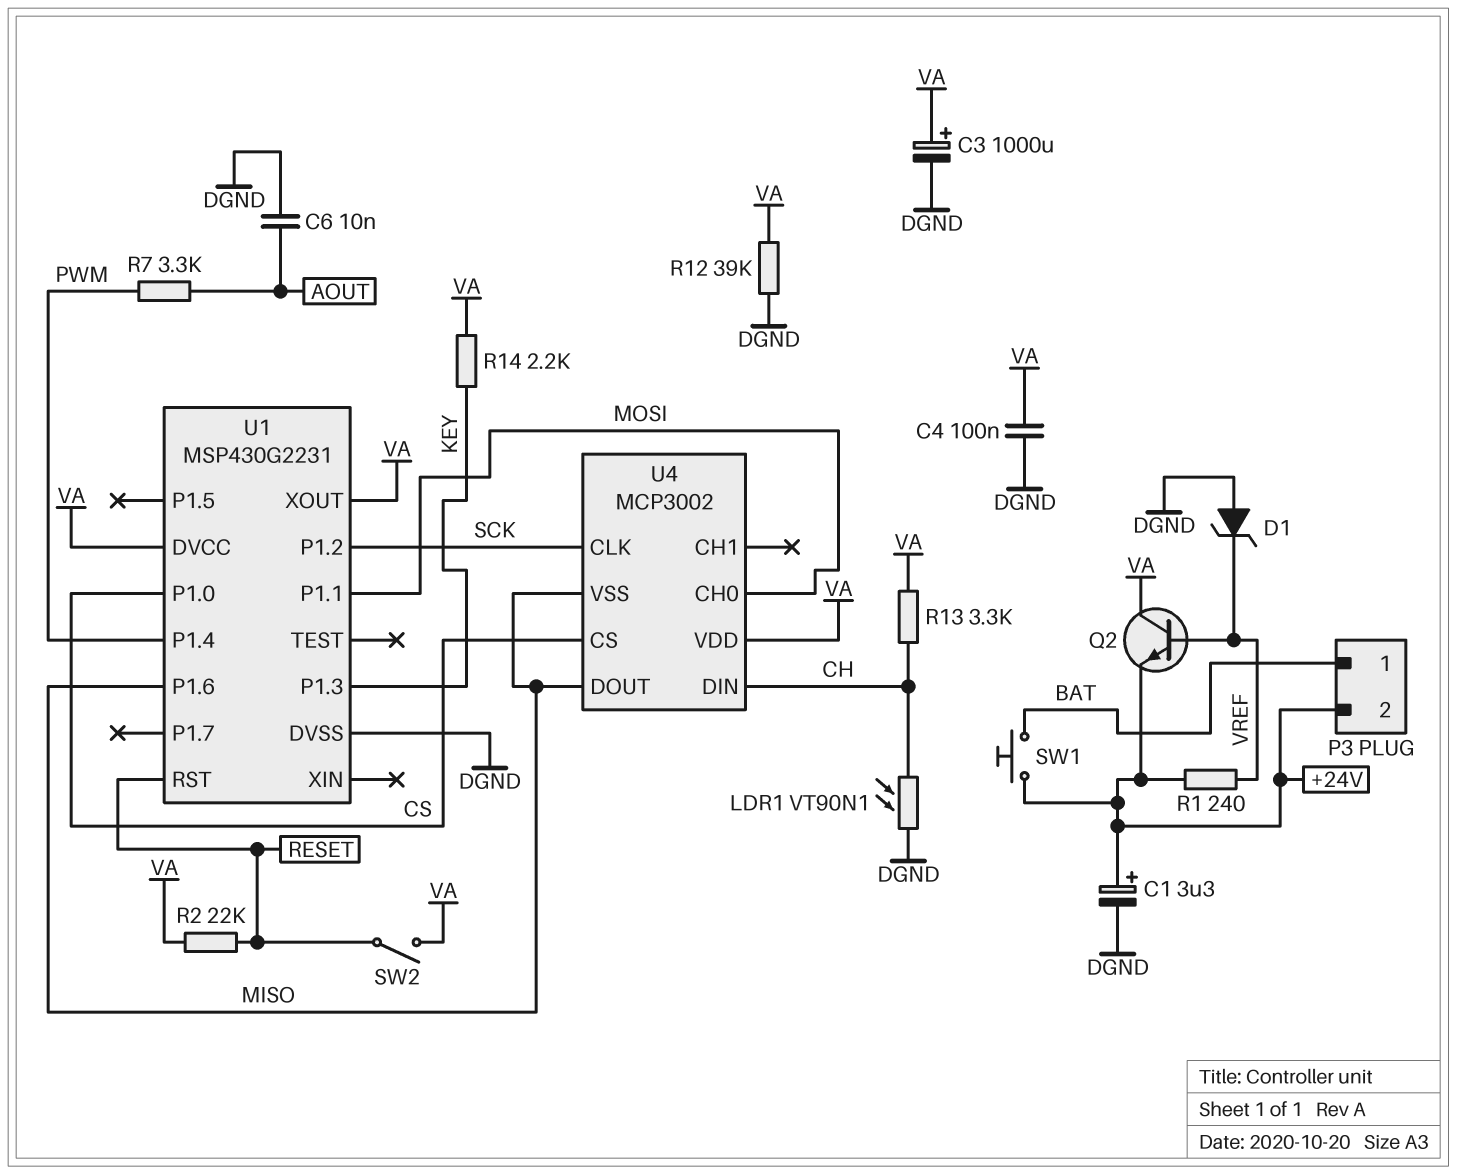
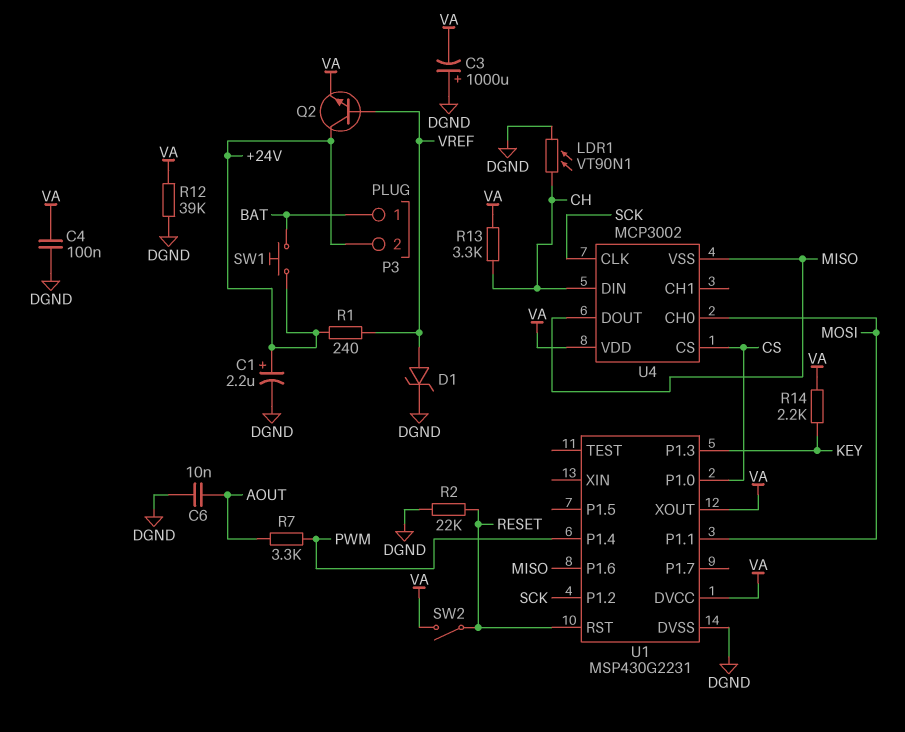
C1: 3.3uF (plus +24V, minus DGND) -> 2.2uF (plus +24V, minus DGND)
C3: 1000uF (plus VA, minus DGND) -> 1000uF (plus DGND, minus VA)
D1: zener (A DGND, K VREF) -> zener (A VREF, K DGND)
Q2: NPN (B VREF, C VA, E +24V) -> NPN (B VREF, C +24V, E VA)
R2: 22k (RESET, VA) -> 22k (DGND, RESET)

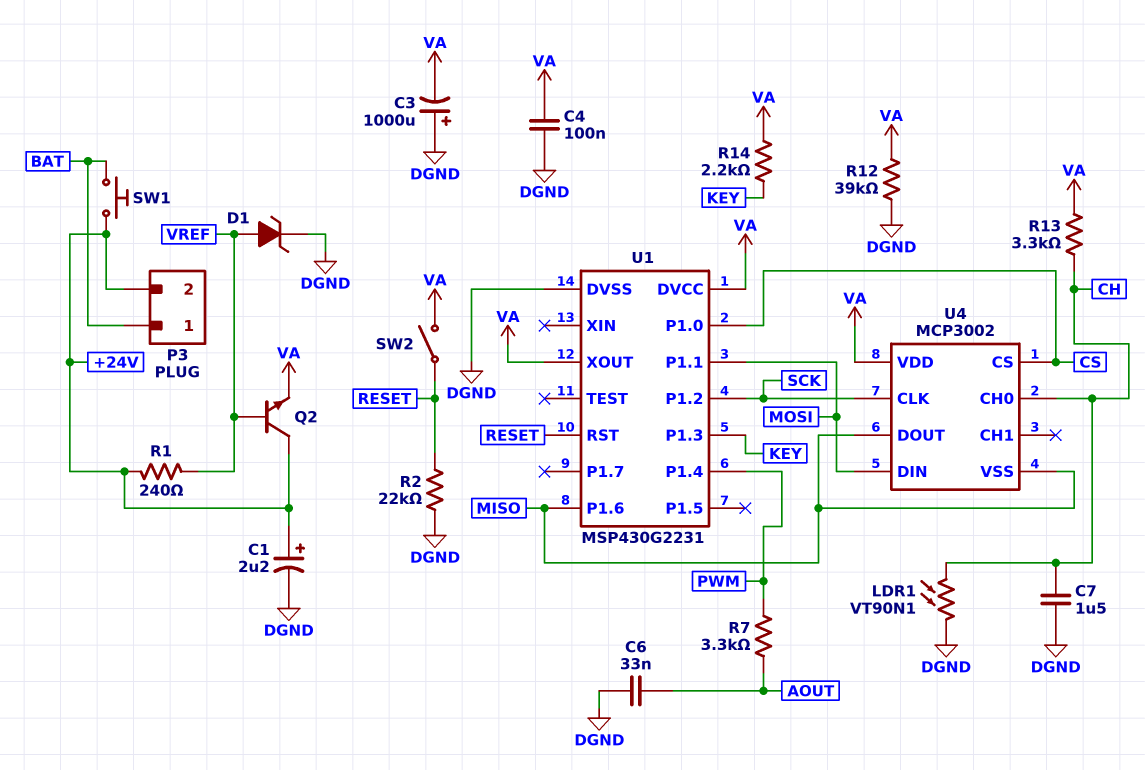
C6: 10nF (AOUT, DGND) -> 33nF (AOUT, DGND)
C7: none -> 1.5uF (CH, DGND)
U4 pin CH0: MOSI -> CH
U4 pin DIN: CH -> MOSI

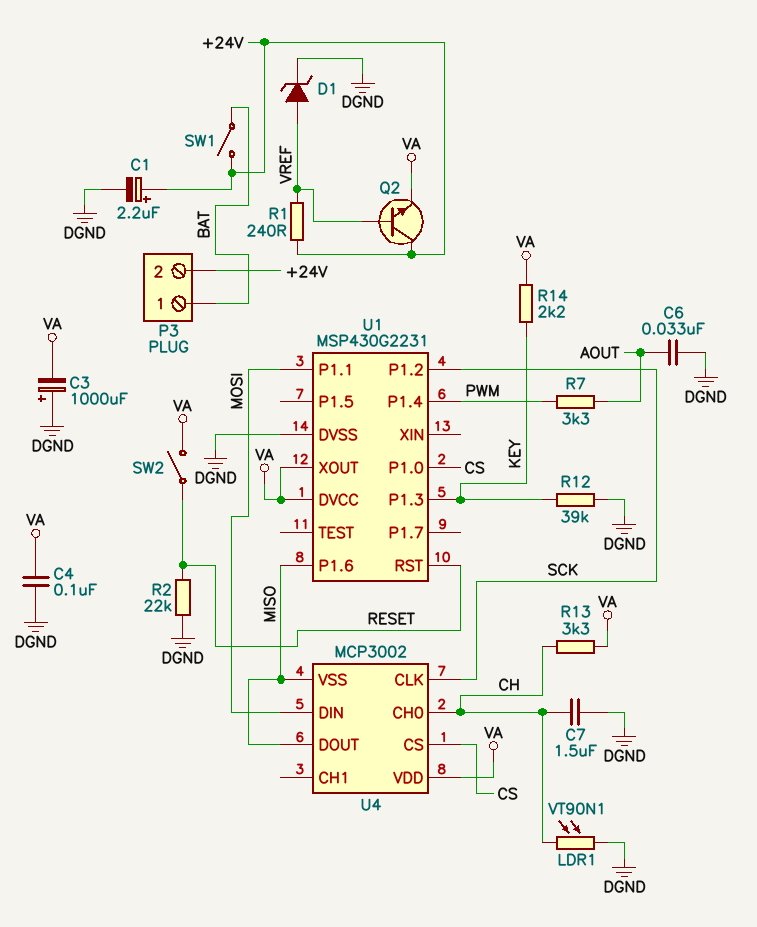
R12: 39k (DGND, VA) -> 39k (DGND, KEY)
SW1: button (+24V, BAT) -> switch (+24V, BAT)

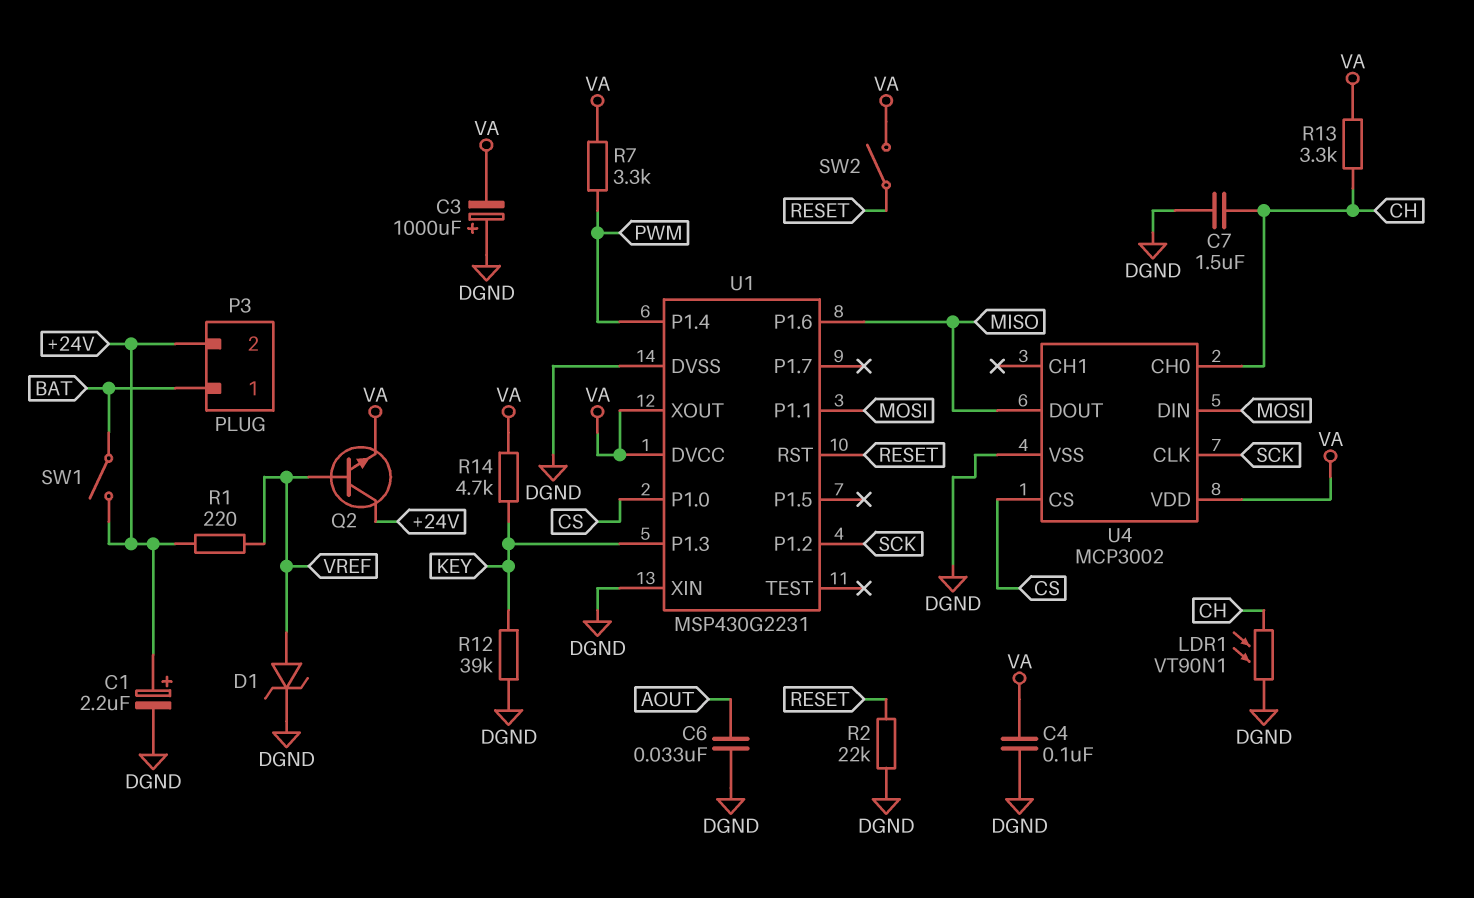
R1: 240 (+24V, VREF) -> 220 (+24V, VREF)
R7: 3.3k (AOUT, PWM) -> 3.3k (PWM, VA)
R14: 2.2k (KEY, VA) -> 4.7k (KEY, VA)
U1 pin XIN: none -> DGND
U4 pin VSS: MISO -> DGND

